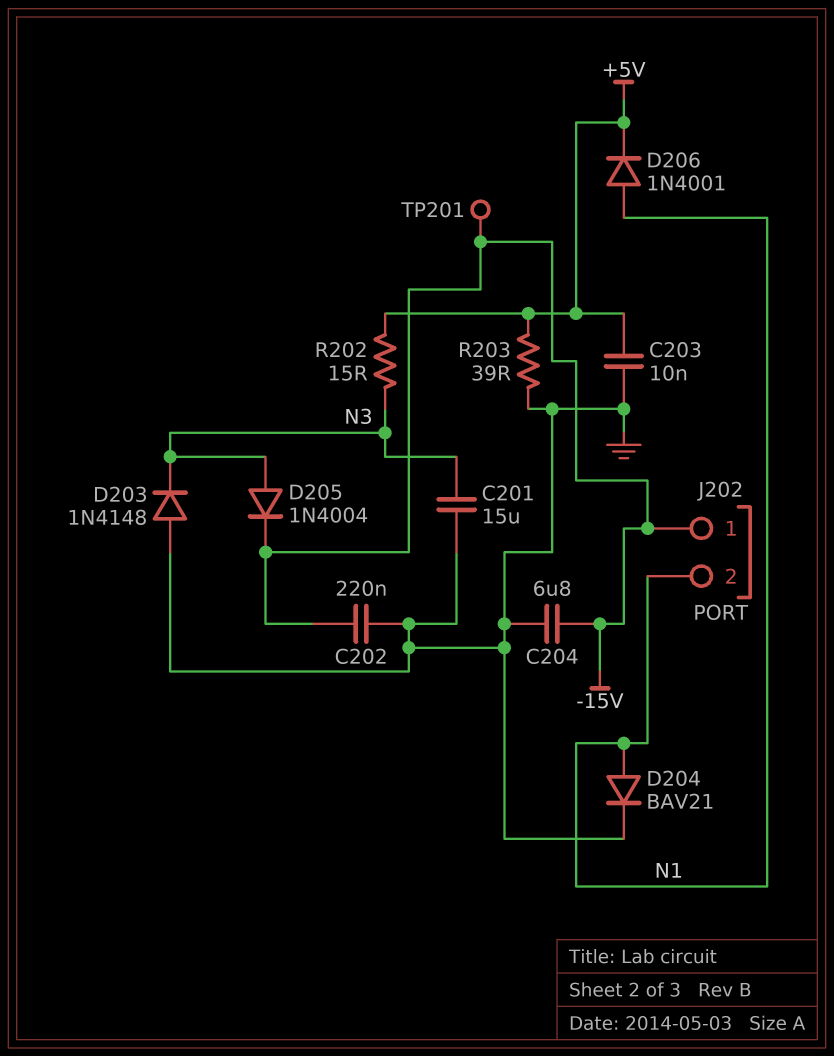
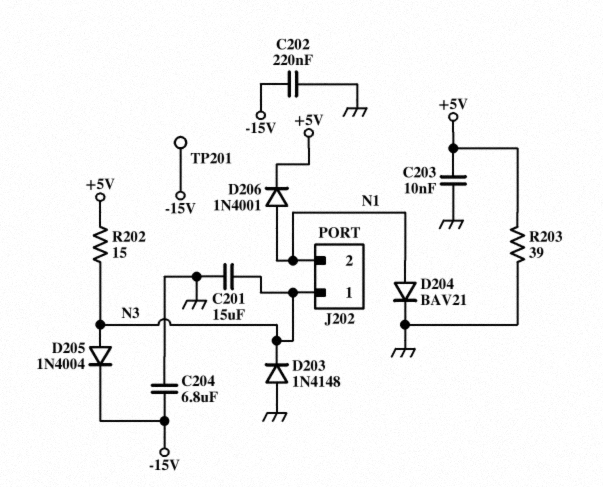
J202 pin 1: -15V -> N3

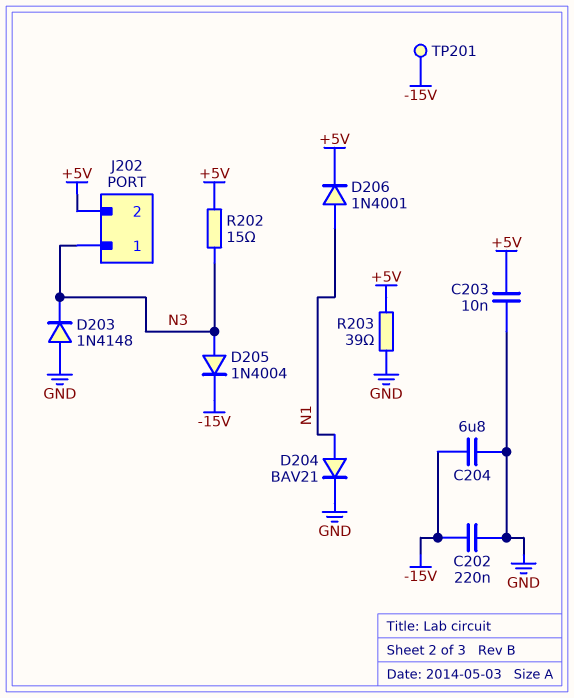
C201: 15uF (GND, N3) -> none
J202 pin 2: N1 -> +5V

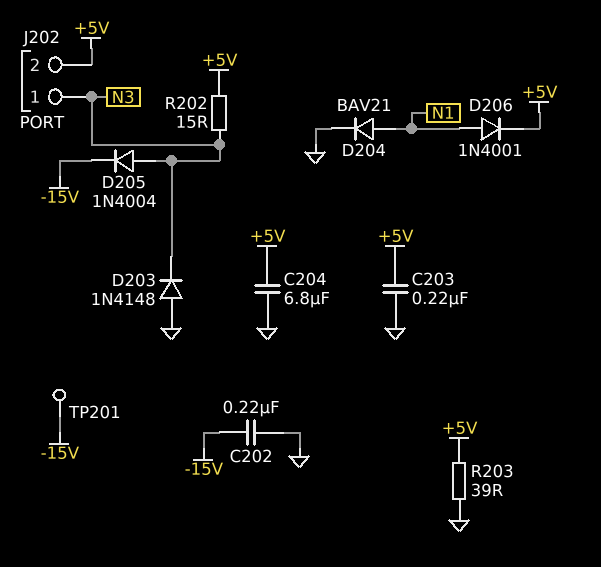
C203: 10nF (+5V, GND) -> 220nF (+5V, GND)
C204: 6.8uF (-15V, GND) -> 6.8uF (+5V, GND)

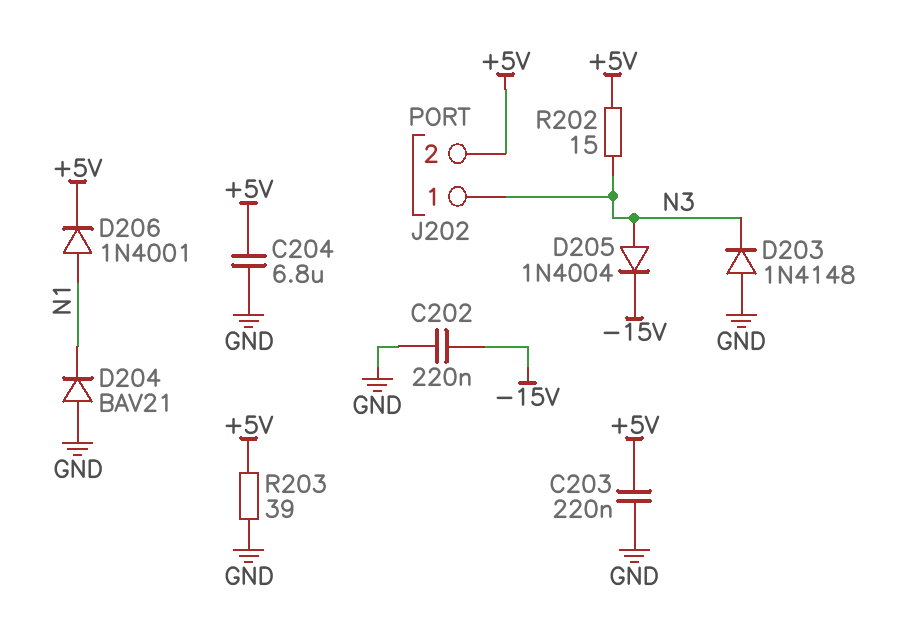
D204: diode BAV21 (A N1, K GND) -> diode BAV21 (A GND, K N1)
TP201: test point (-15V) -> none

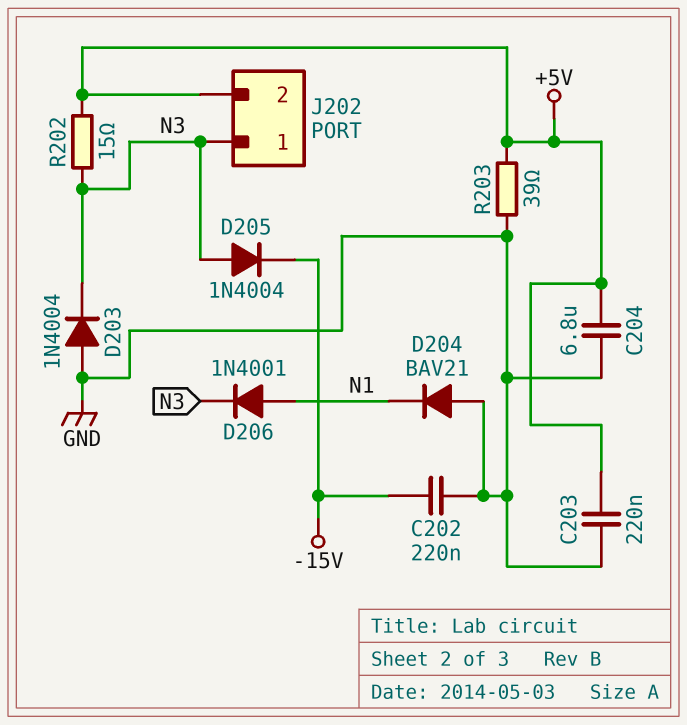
D203: diode 1N4148 (A GND, K N3) -> diode 1N4004 (A GND, K N3)
D206: diode 1N4001 (A N1, K +5V) -> diode 1N4001 (A N1, K N3)

